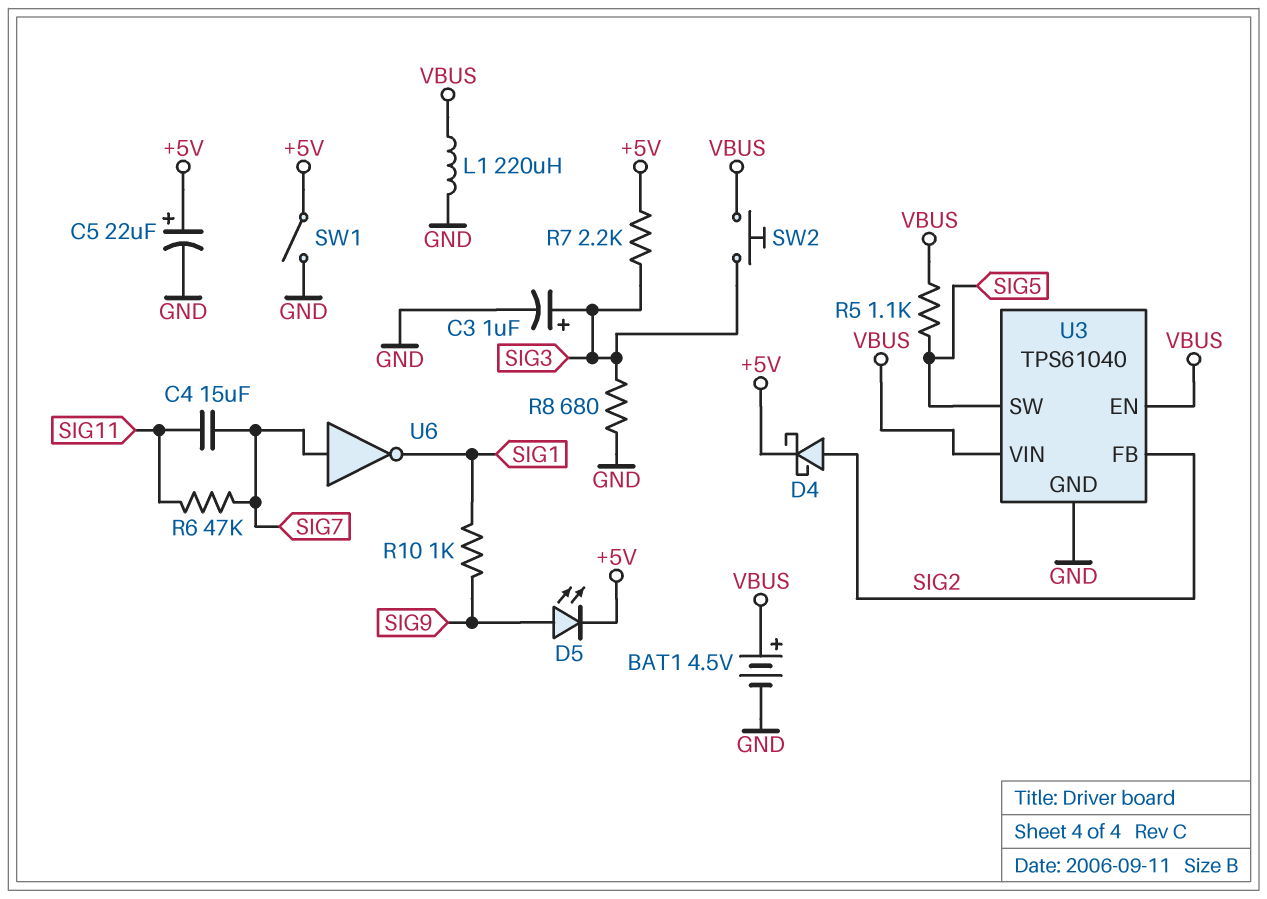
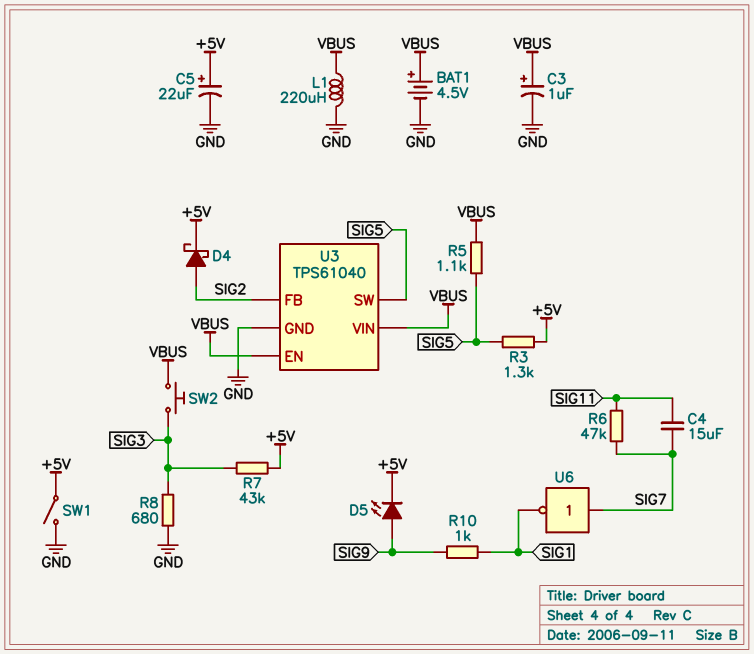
C3: 1uF (plus SIG3, minus GND) -> 1uF (plus VBUS, minus GND)
R3: none -> 1.3k (+5V, SIG5)
R7: 2.2k (+5V, SIG3) -> 43k (+5V, SIG3)

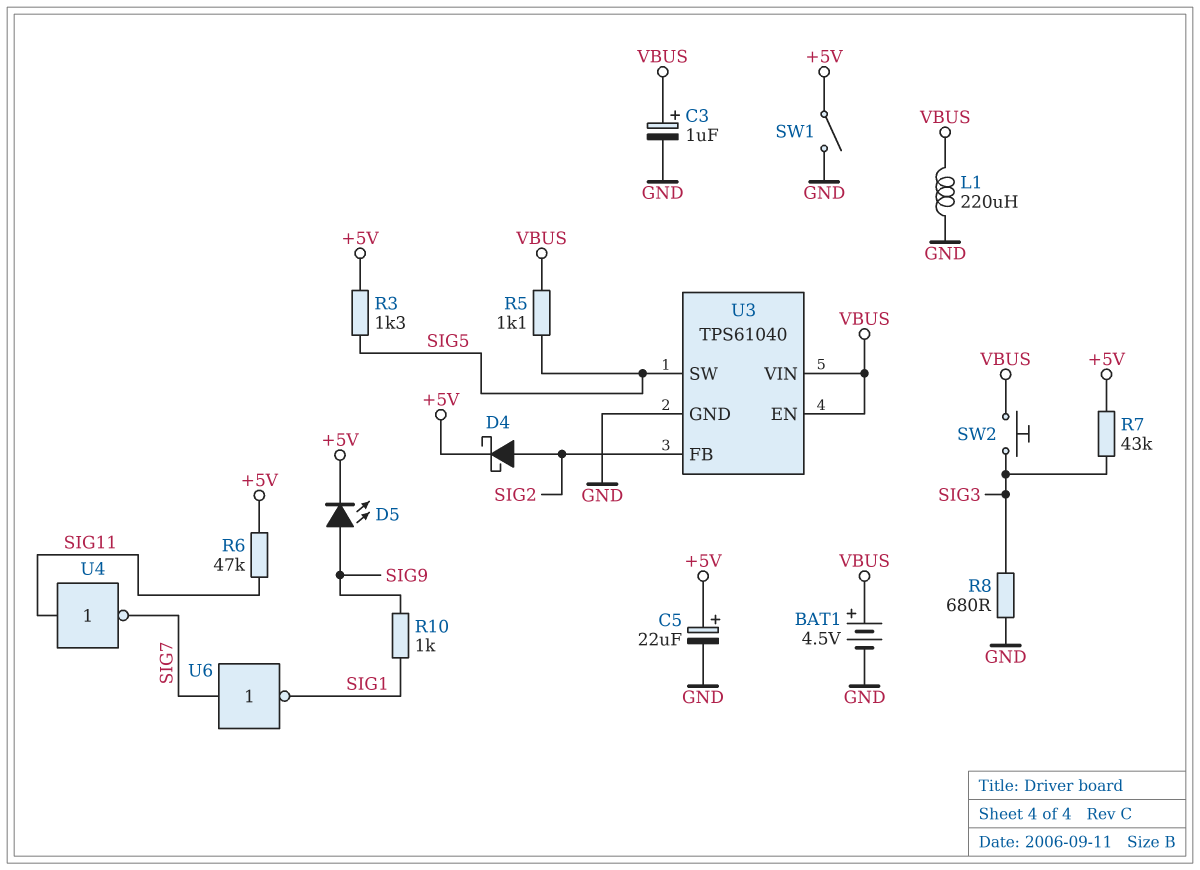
C4: 15uF (SIG7, SIG11) -> none
R6: 47k (SIG7, SIG11) -> 47k (+5V, SIG11)
U4: none -> NOT (in SIG11, out SIG7)

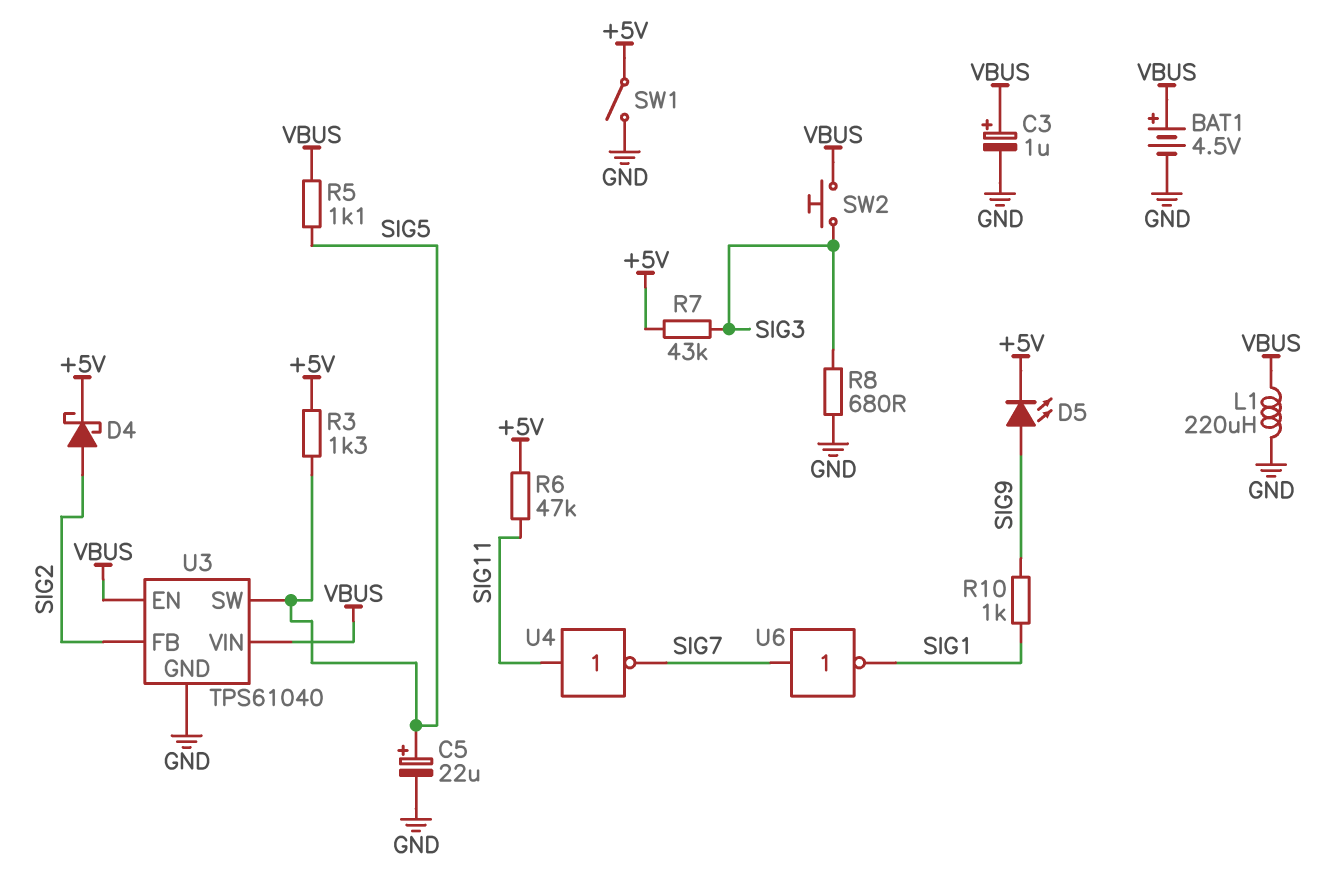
C5: 22uF (plus +5V, minus GND) -> 22uF (plus SIG5, minus GND)

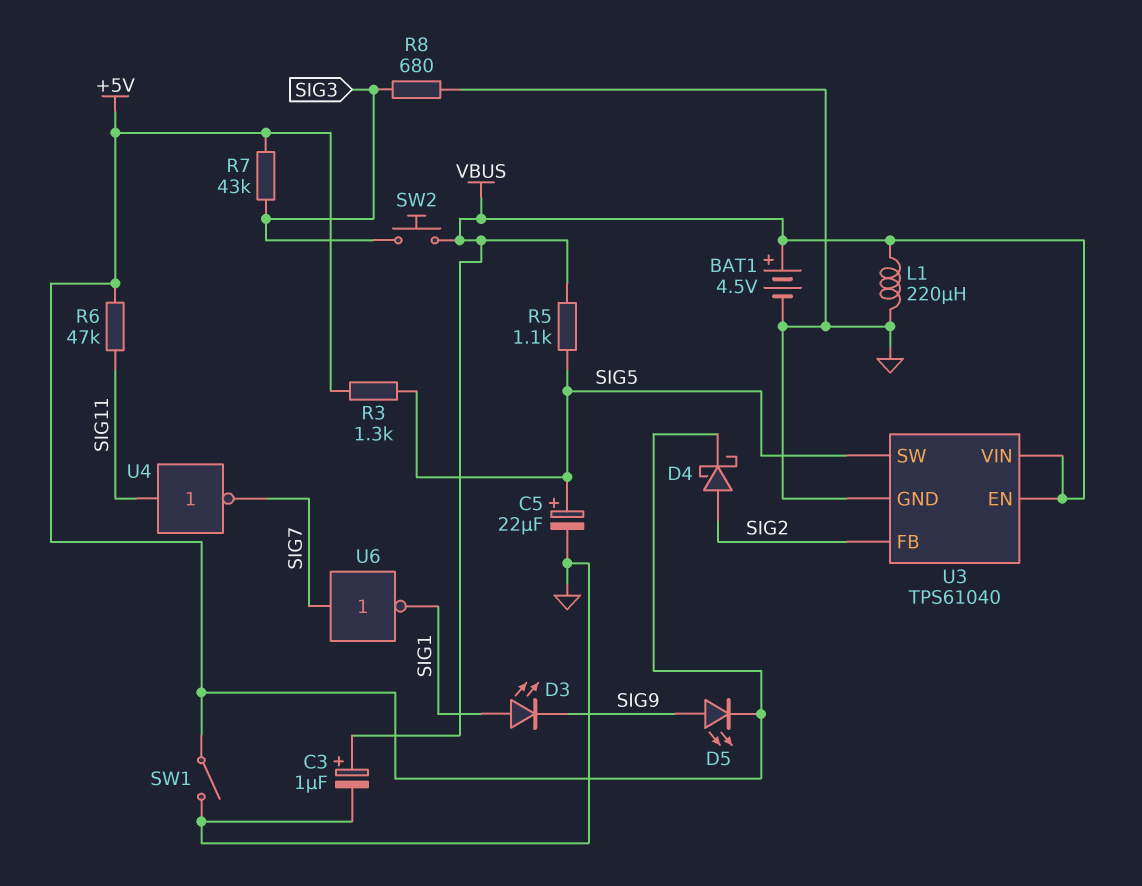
D3: none -> LED (A SIG1, K SIG9)
R10: 1k (SIG1, SIG9) -> none

